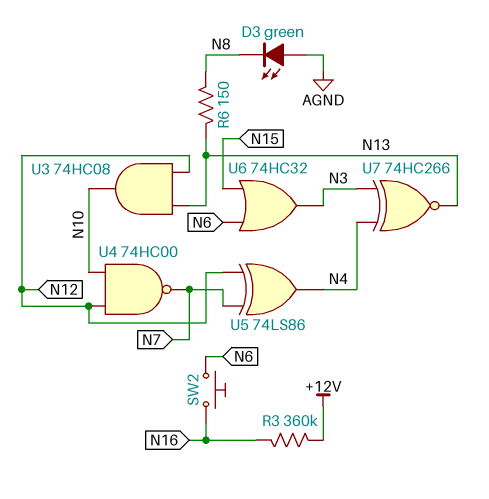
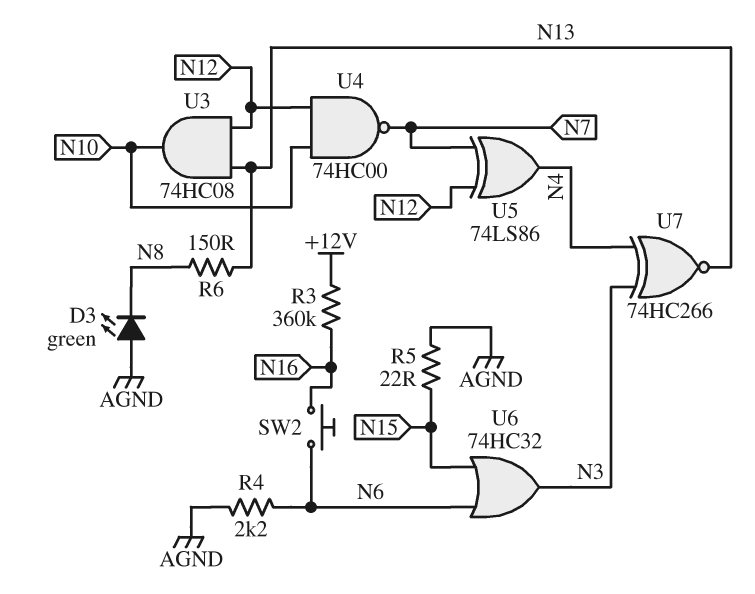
R4: none -> 2.2k (AGND, N6)
R5: none -> 22 (AGND, N15)

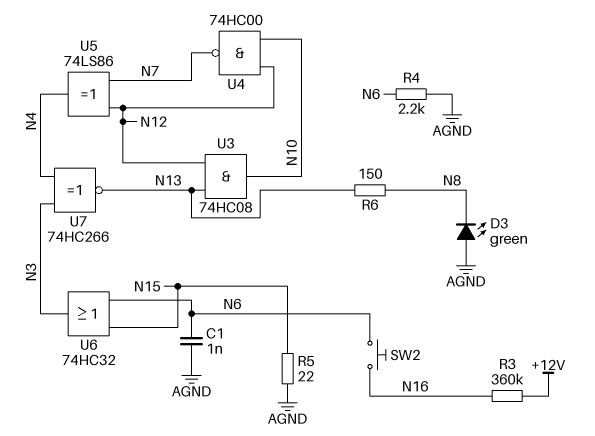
C1: none -> 1nF (AGND, N6)

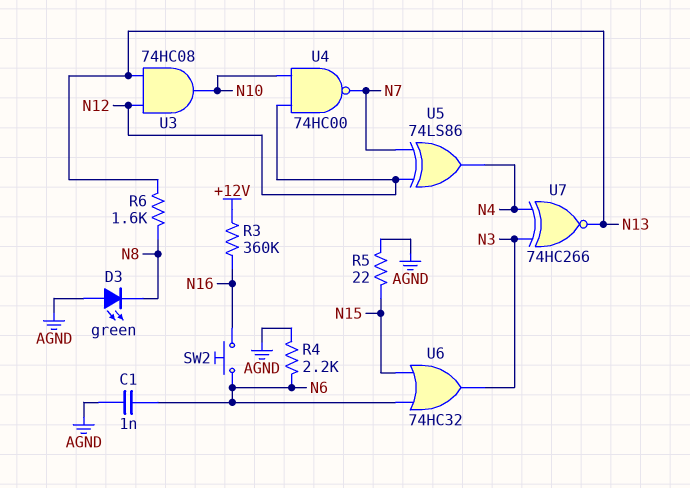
R6: 150 (N8, N13) -> 1.6k (N8, N13)

